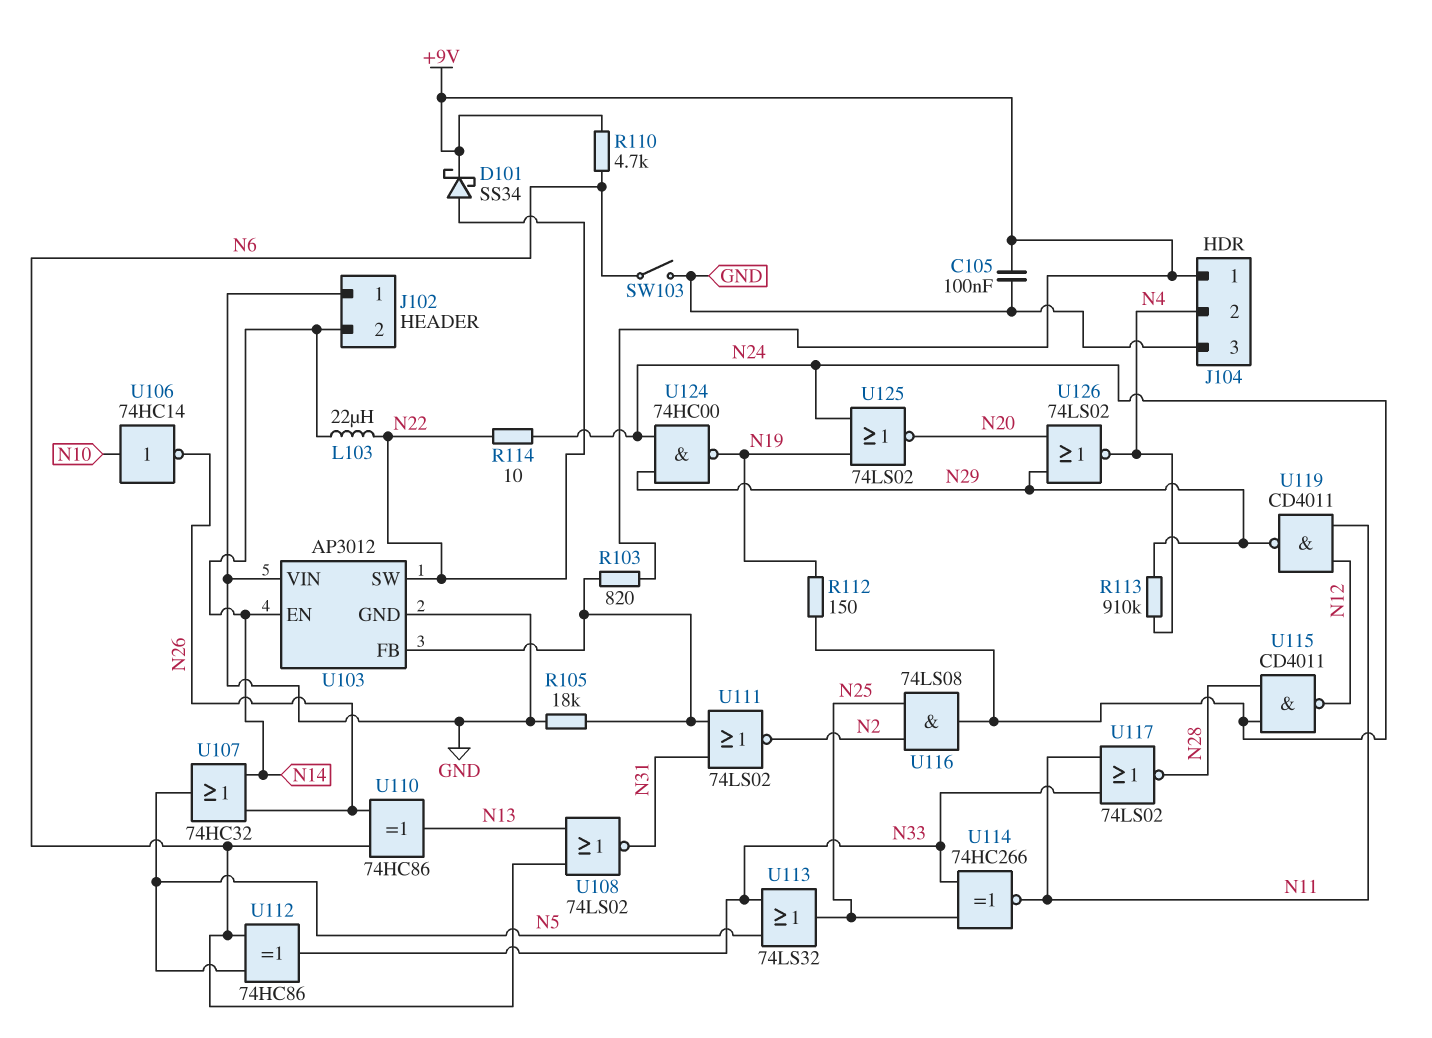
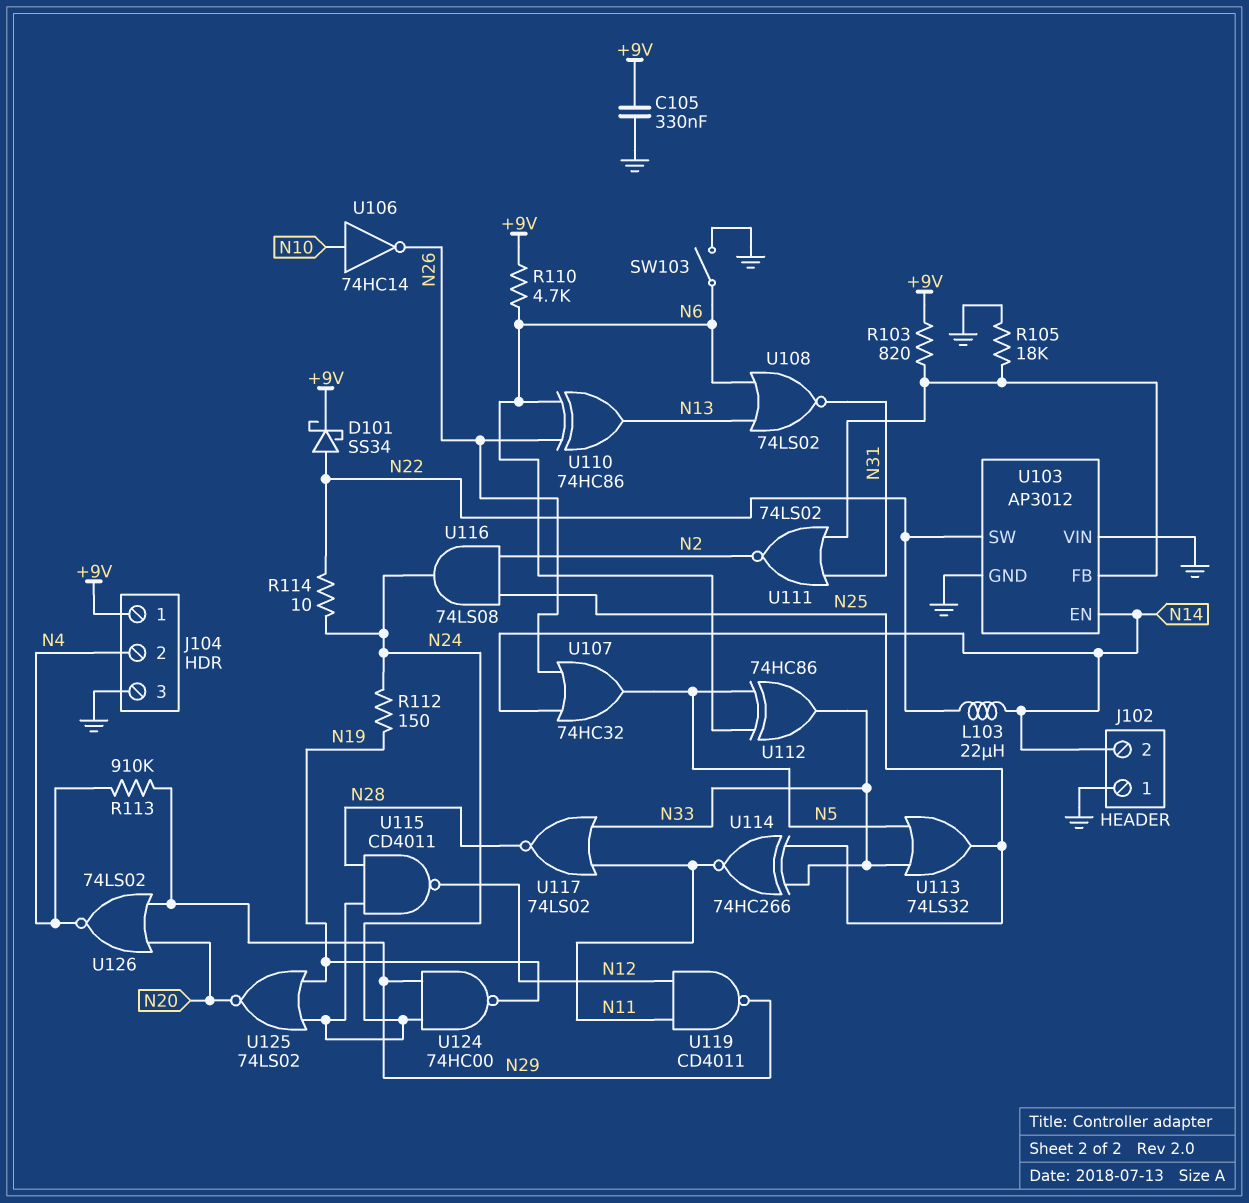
C105: 100nF (+9V, GND) -> 330nF (+9V, GND)

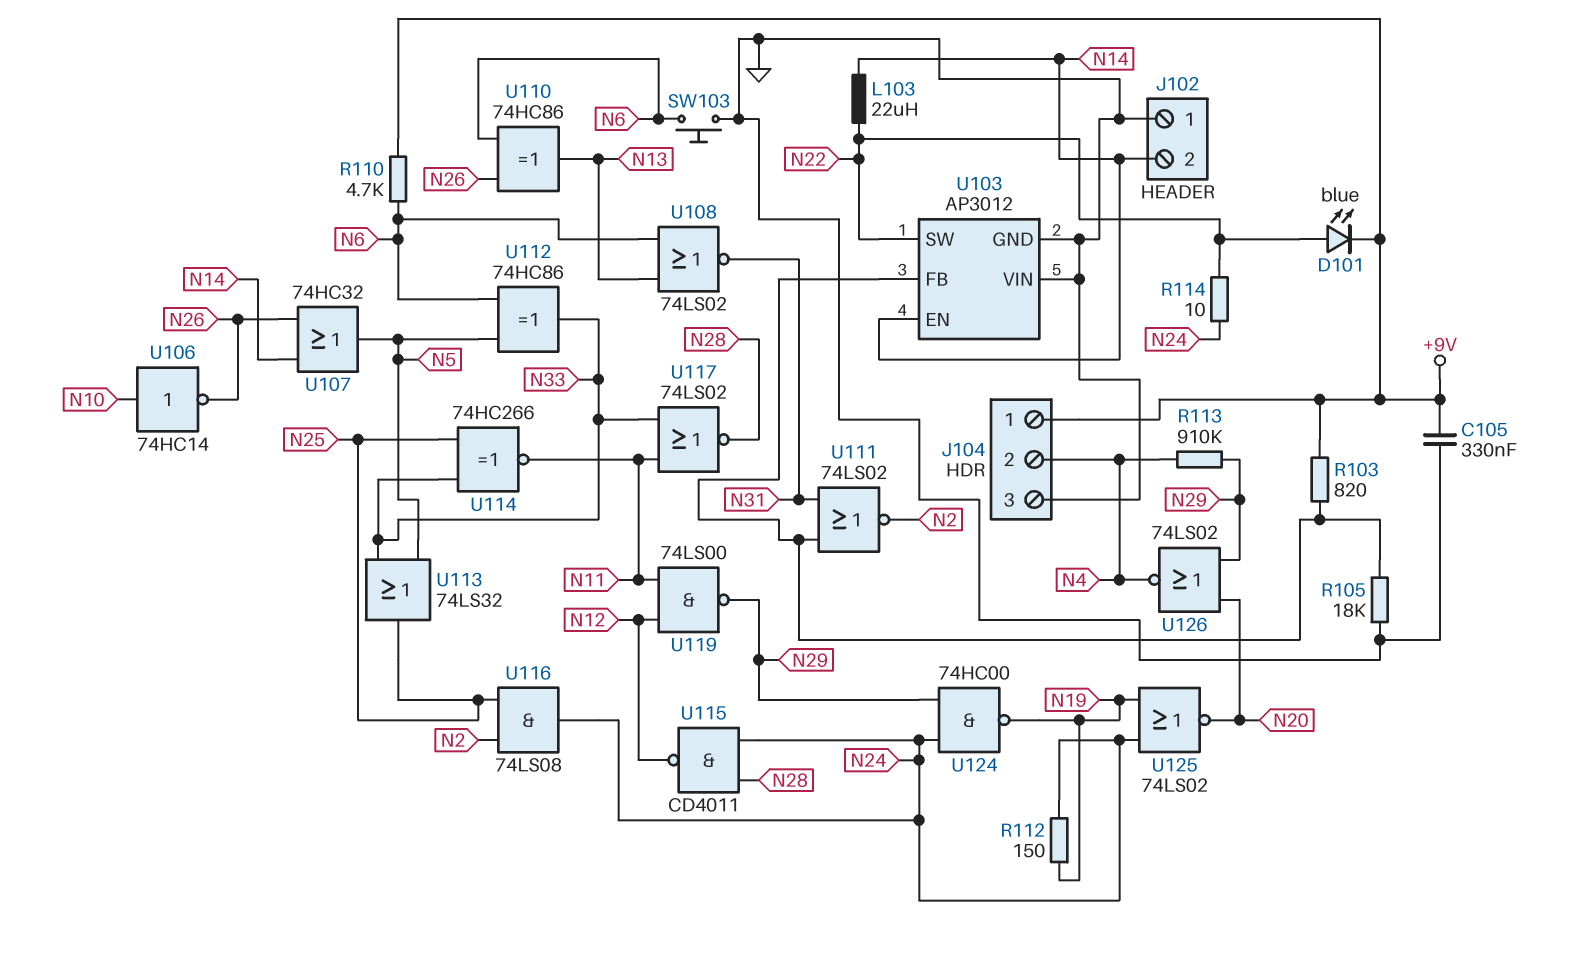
D101: schottky SS34 (A N22, K +9V) -> LED blue (A N22, K +9V)
SW103: switch (GND, N6) -> button (GND, N6)
U119: NAND CD4011 (in N11, in N12, out N29) -> NAND 74LS00 (in N11, in N12, out N29)

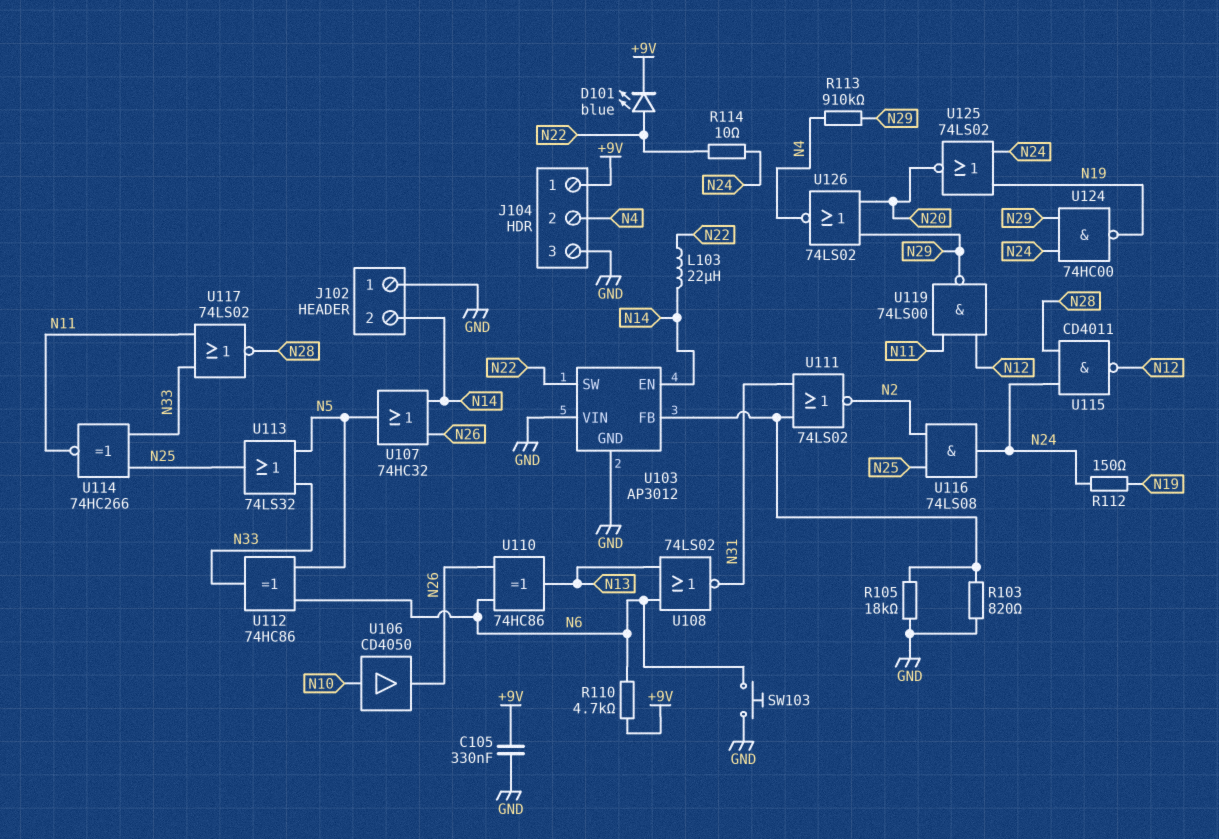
R103: 820 (+9V, U103/FB) -> 820 (GND, U103/FB)
U106: NOT 74HC14 (in N10, out N26) -> buffer CD4050 (in N10, out N26)

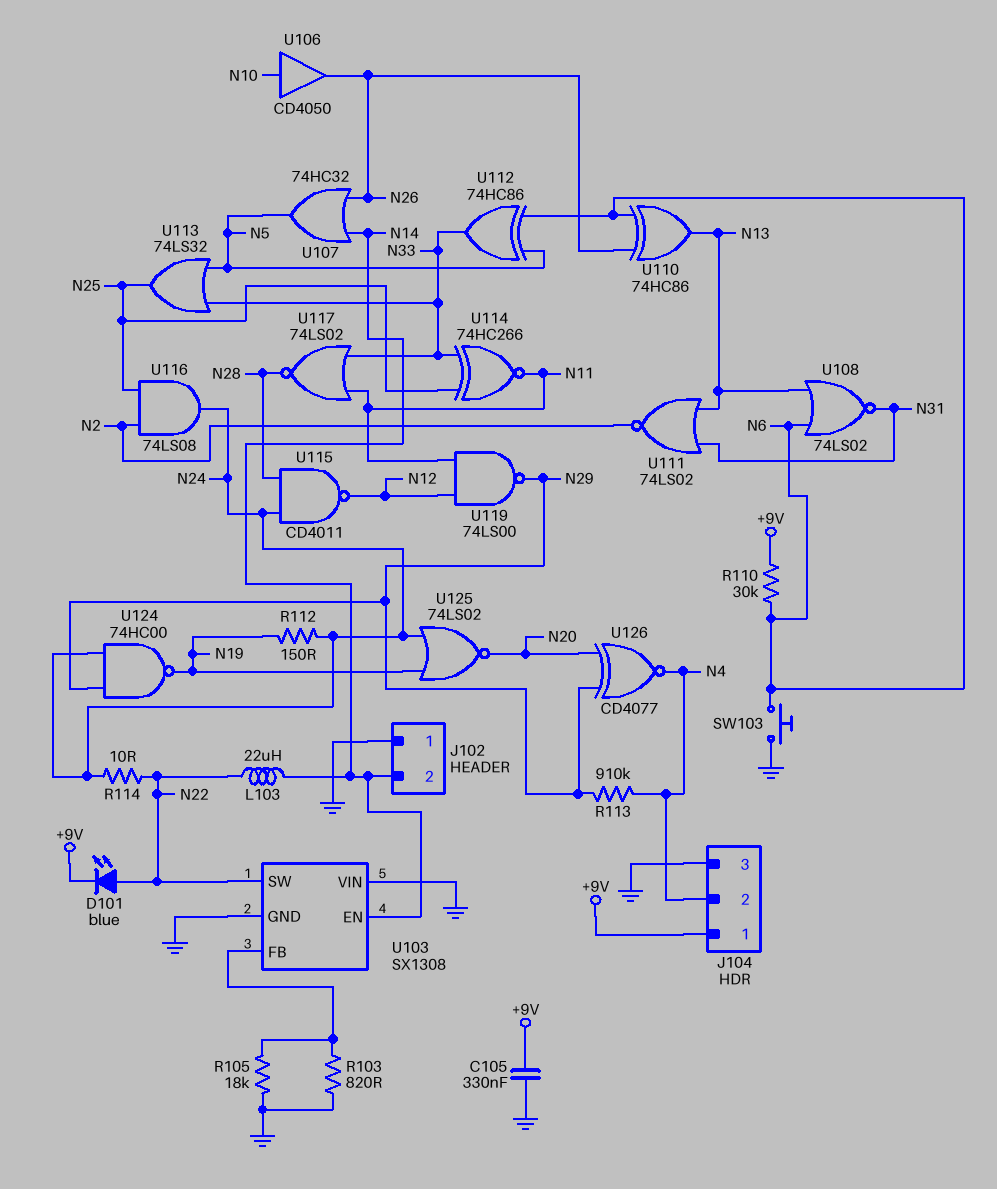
R110: 4.7k (+9V, N6) -> 30k (+9V, N6)
U103: AP3012 -> SX1308
U111: NOR 74LS02 (in N31, in U103/FB, out N2) -> NOR 74LS02 (in N13, in N31, out N2)
U126: NOR 74LS02 (in N20, in N29, out N4) -> XNOR CD4077 (in N20, in N29, out N4)

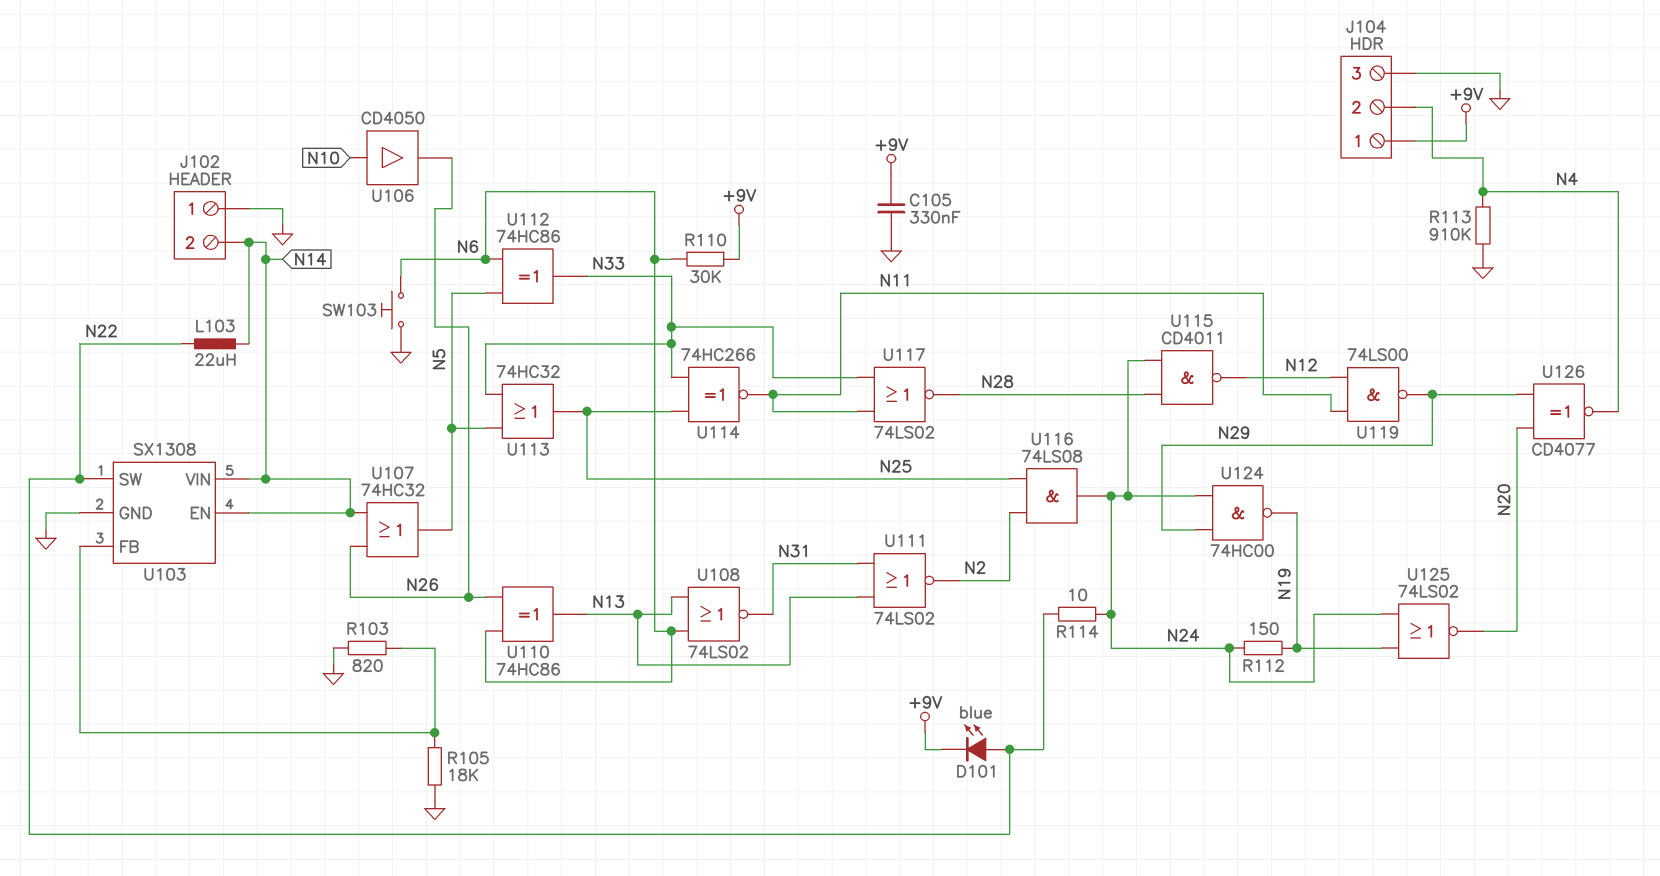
R113: 910k (N4, N29) -> 910k (GND, N4)
U103 pin VIN: GND -> N14
U113: OR 74LS32 (in N5, in N33, out N25) -> OR 74HC32 (in N5, in N33, out N25)

